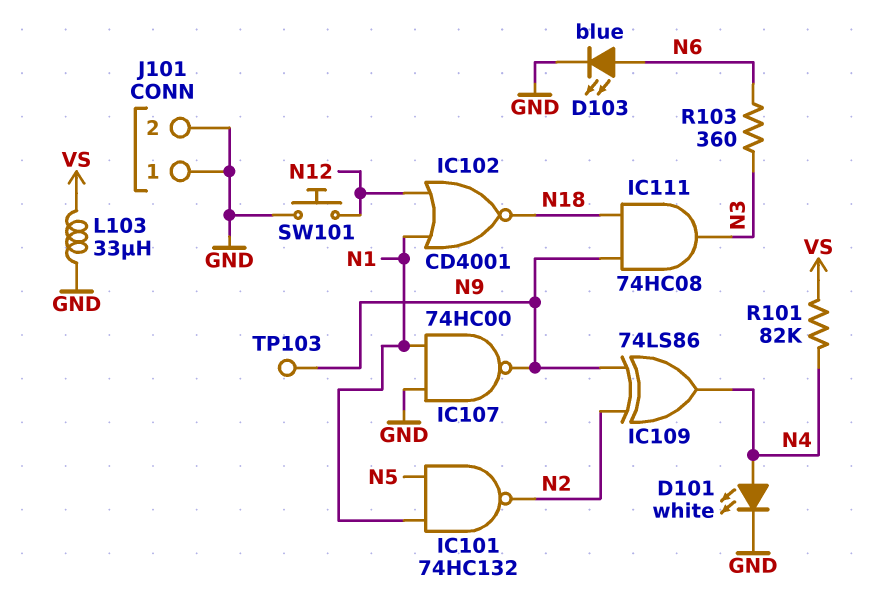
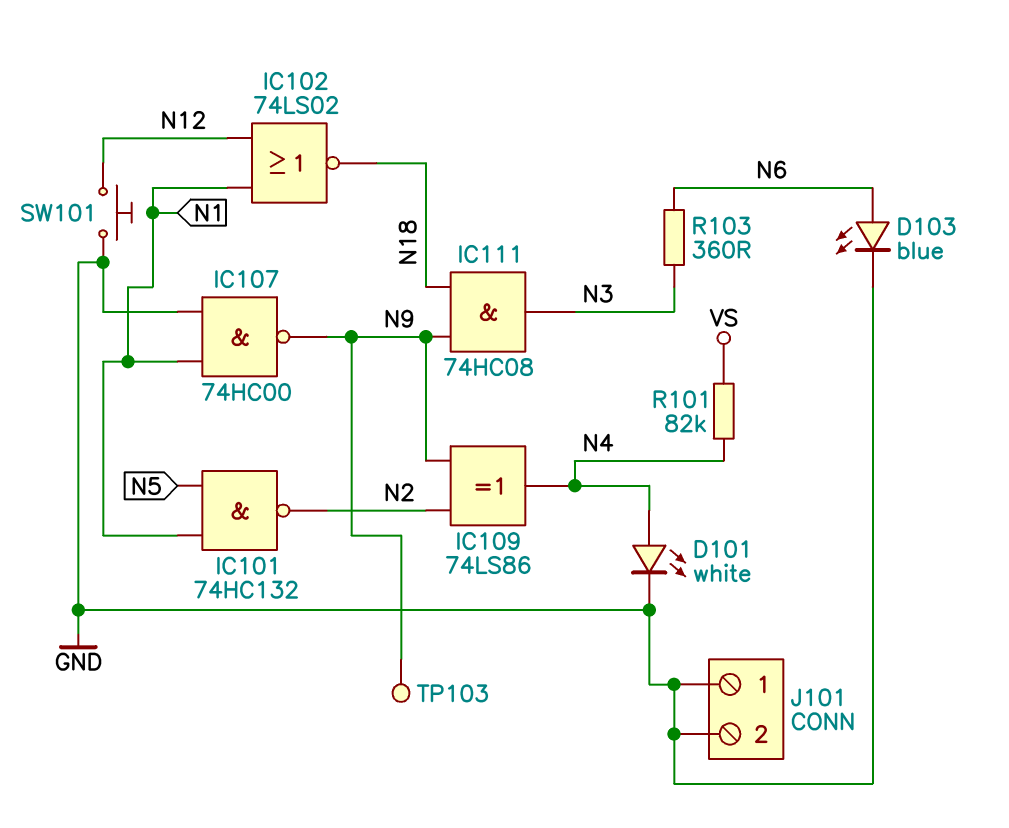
IC102: NOR CD4001 (in N1, in N12, out N18) -> NOR 74LS02 (in N1, in N12, out N18)
L103: 33uH (GND, VS) -> none

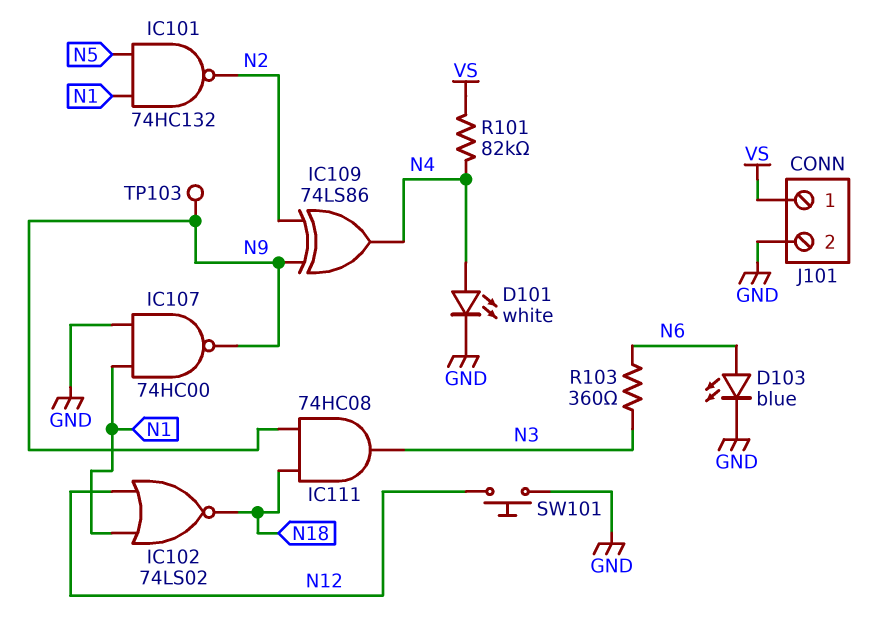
J101 pin 1: GND -> VS

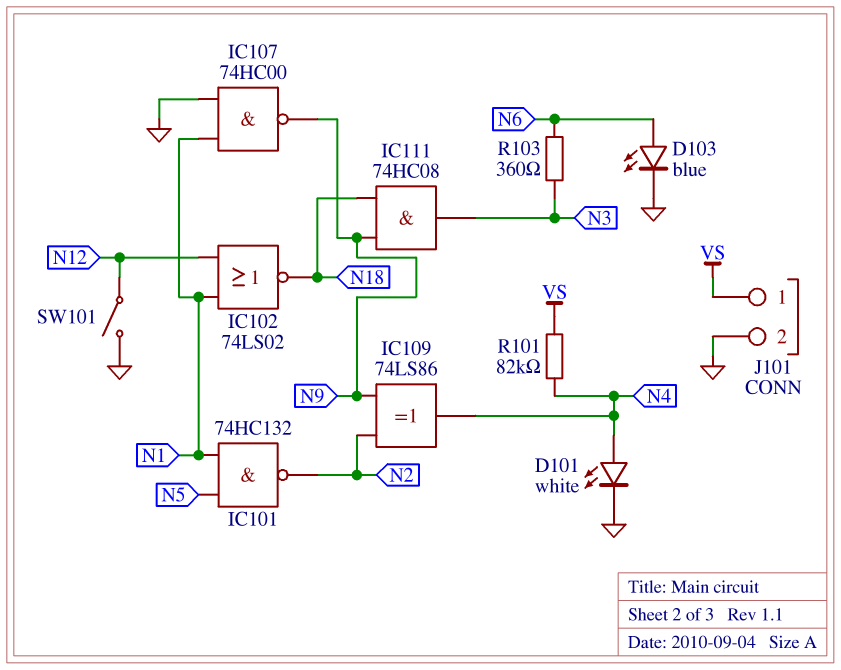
SW101: button (GND, N12) -> switch (GND, N12)
TP103: test point (N9) -> none

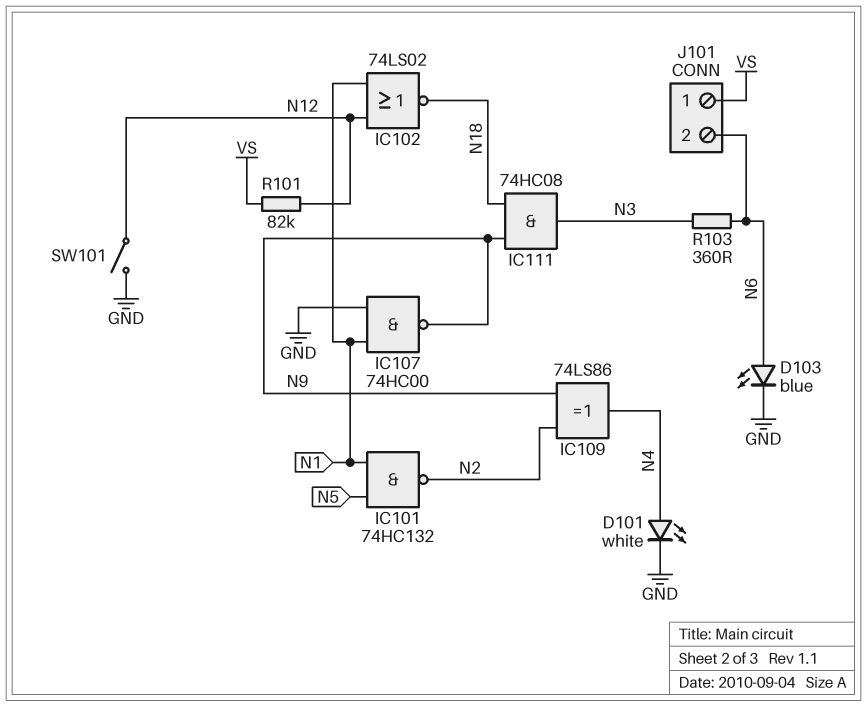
J101 pin 2: GND -> N6
R101: 82k (N4, VS) -> 82k (N12, VS)

